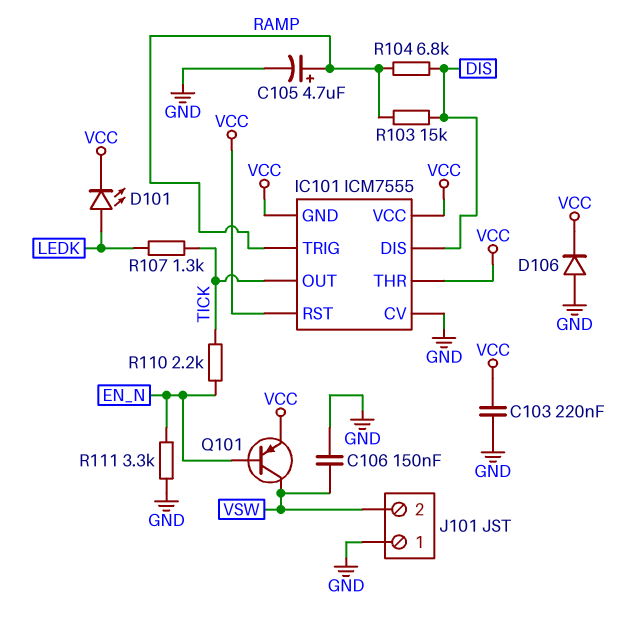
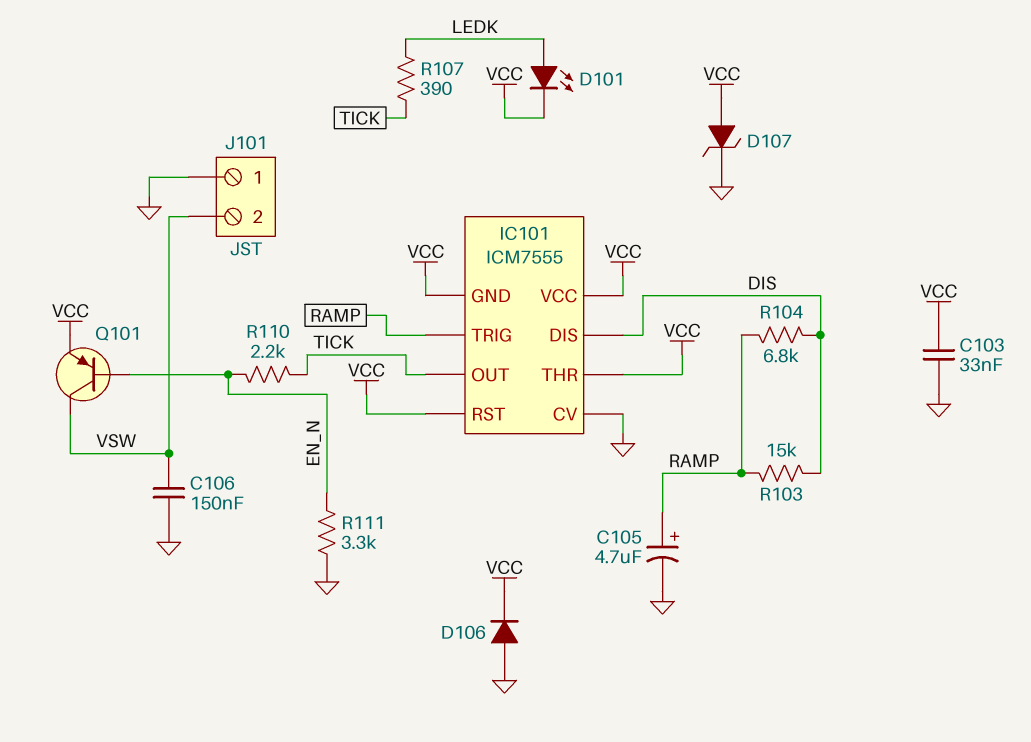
C103: 220nF (GND, VCC) -> 33nF (GND, VCC)
D107: none -> zener (A VCC, K GND)
R107: 1.3k (LEDK, TICK) -> 390 (LEDK, TICK)

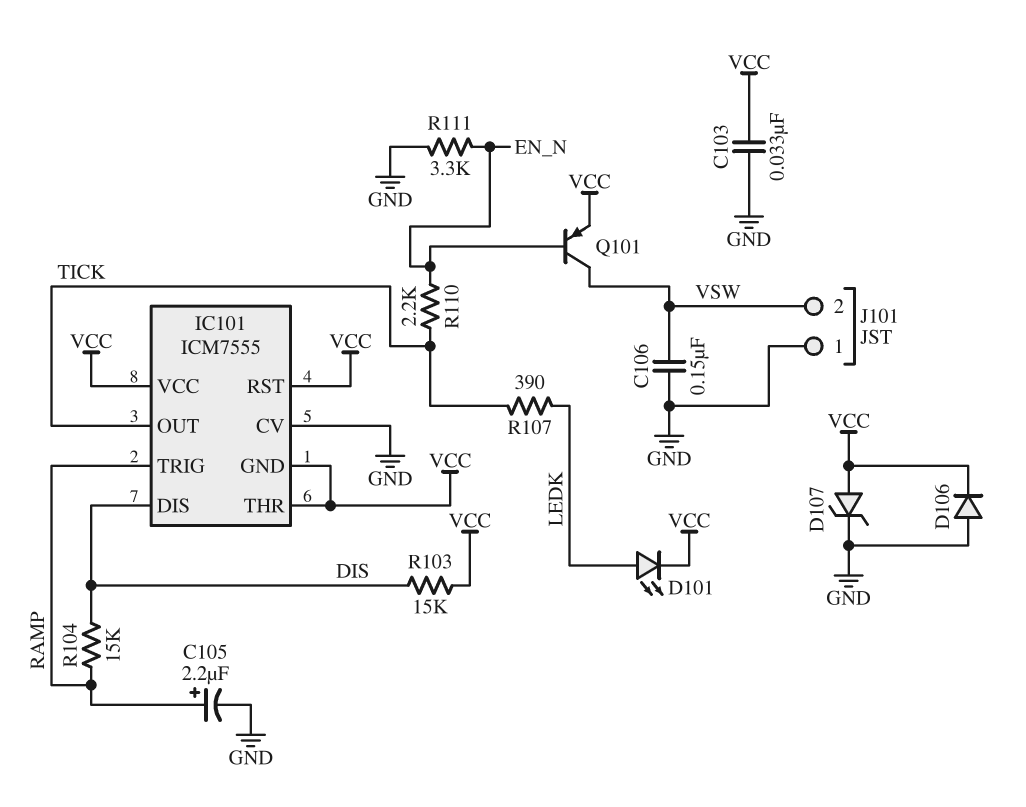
C105: 4.7uF (plus RAMP, minus GND) -> 2.2uF (plus RAMP, minus GND)
R103: 15k (DIS, RAMP) -> 15k (DIS, VCC)
R104: 6.8k (DIS, RAMP) -> 15k (DIS, RAMP)

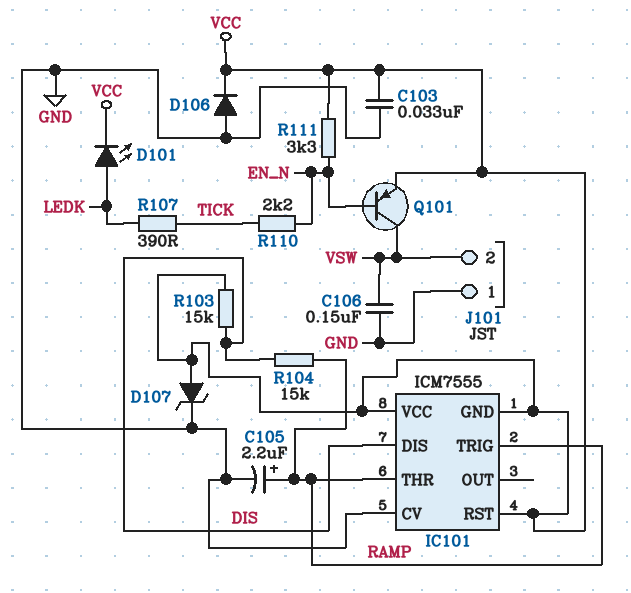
IC101 pin OUT: TICK -> none
IC101 pin THR: VCC -> RAMP
R111: 3.3k (EN_N, GND) -> 3.3k (EN_N, VCC)

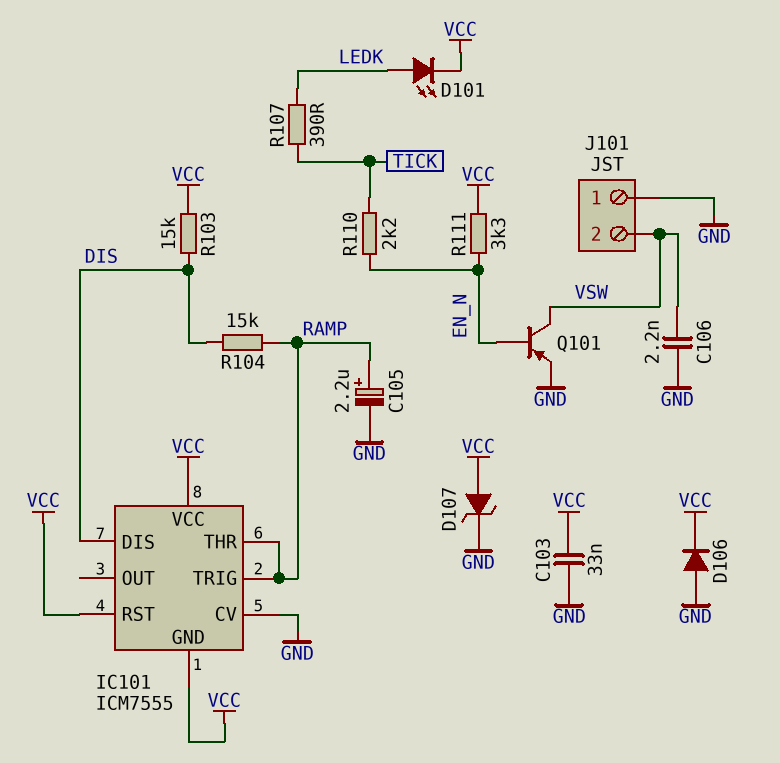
C106: 150nF (GND, VSW) -> 2.2nF (GND, VSW)
Q101: PNP (B EN_N, C VSW, E VCC) -> PNP (B EN_N, C VSW, E GND)

